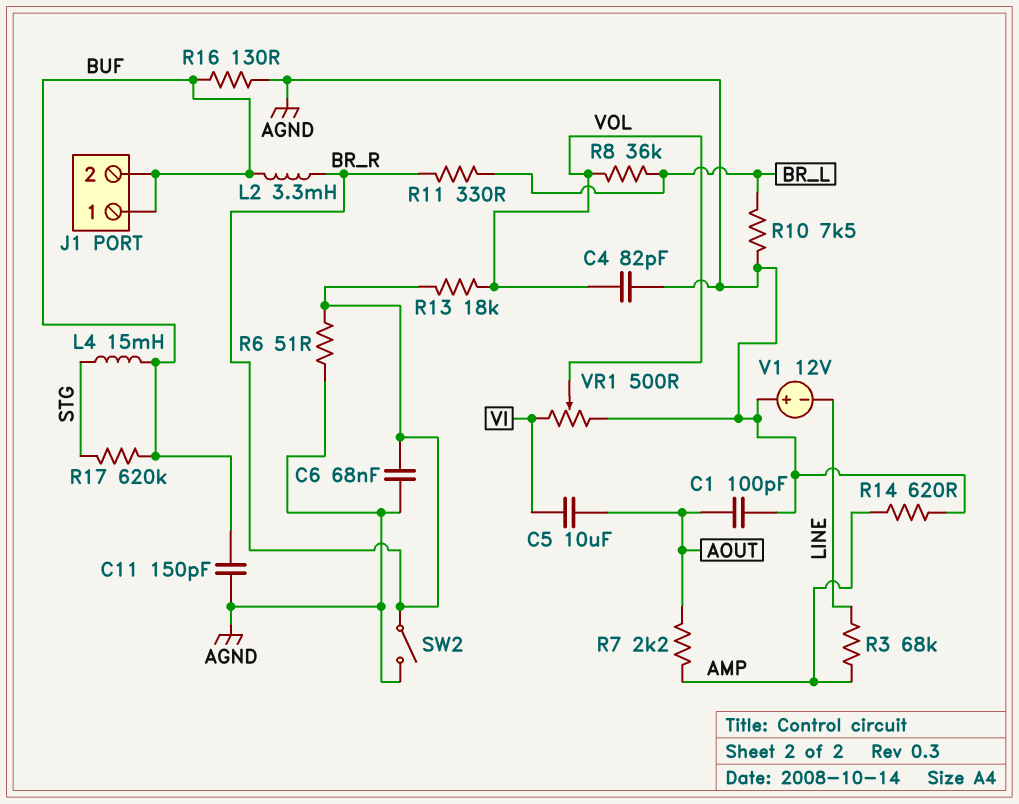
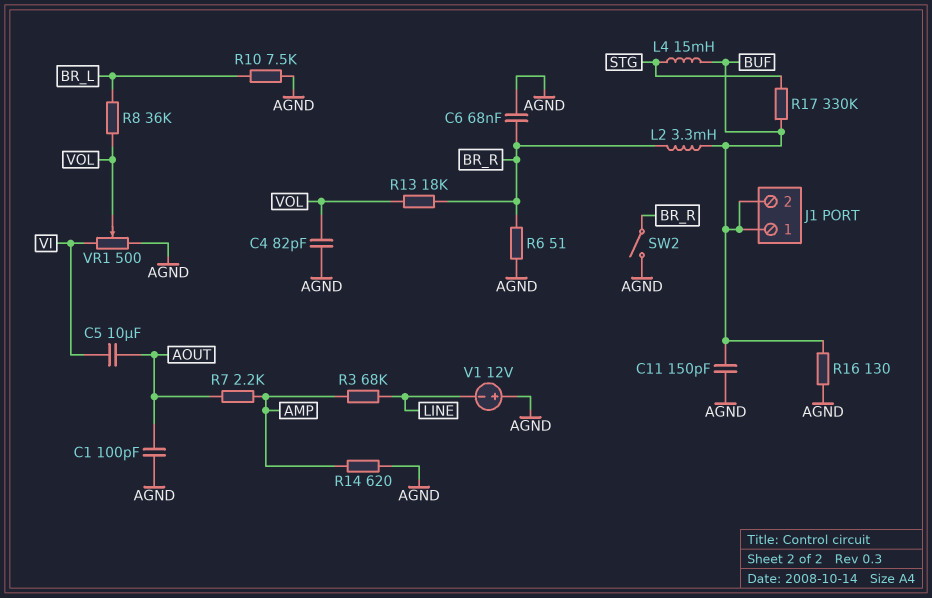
R11: 330 (BR_L, BR_R) -> none
R17: 620k (BUF, STG) -> 330k (BUF, STG)

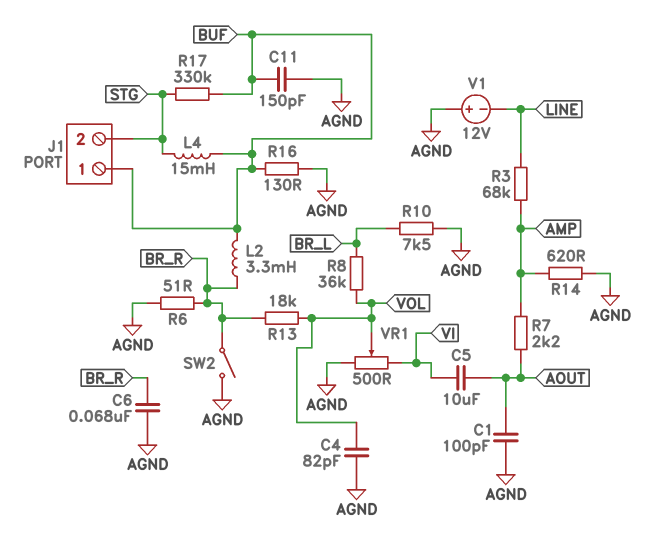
J1 pin 2: BUF -> STG

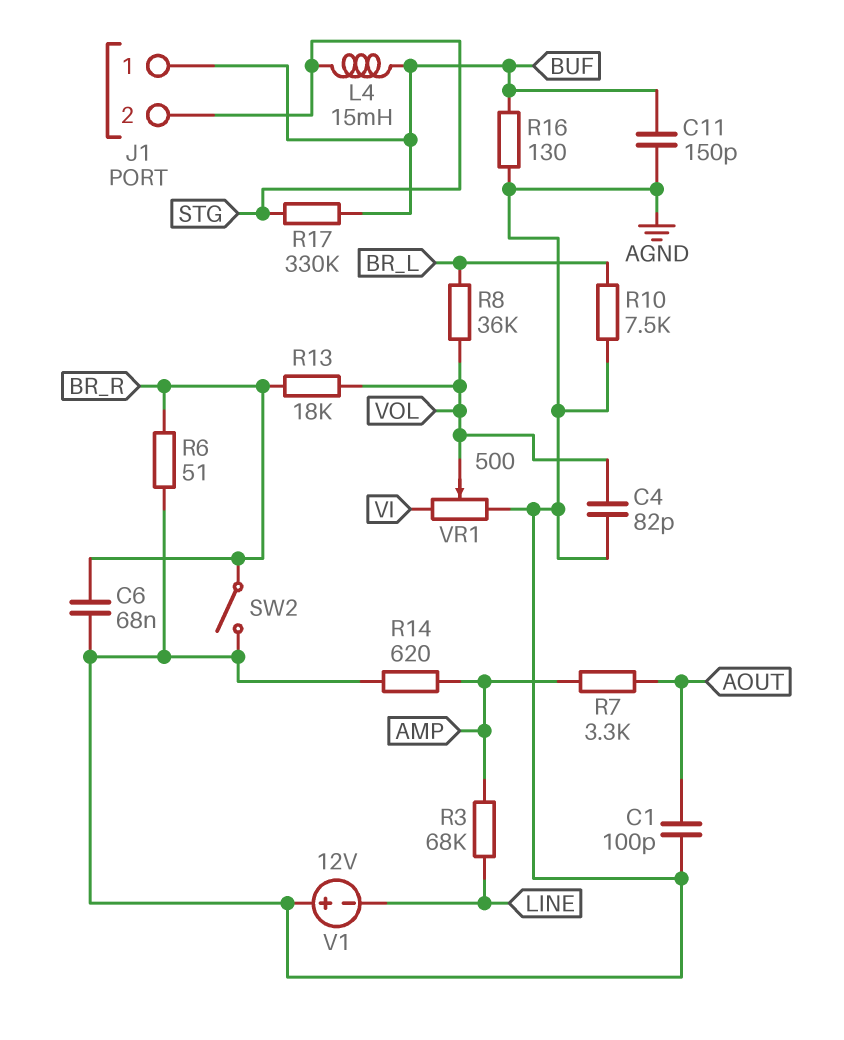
C5: 10uF (AOUT, VI) -> none
L2: 3.3mH (BR_R, BUF) -> none
R7: 2.2k (AMP, AOUT) -> 3.3k (AMP, AOUT)

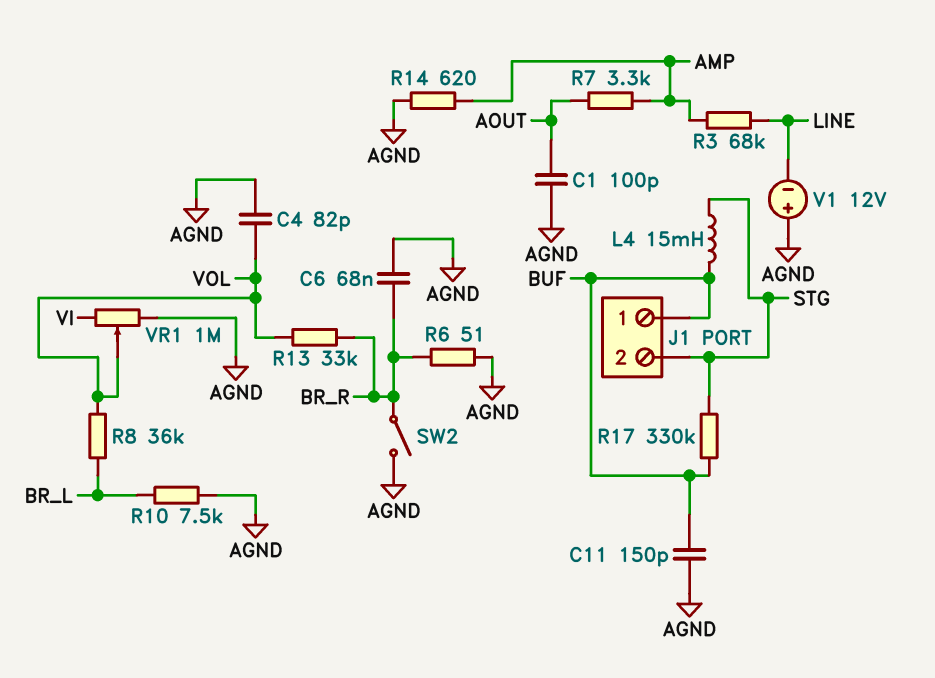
R13: 18k (BR_R, VOL) -> 33k (BR_R, VOL)
R16: 130 (AGND, BUF) -> none
VR1: 500 (AGND, VI, wiper VOL) -> 1M (AGND, VI, wiper VOL)

